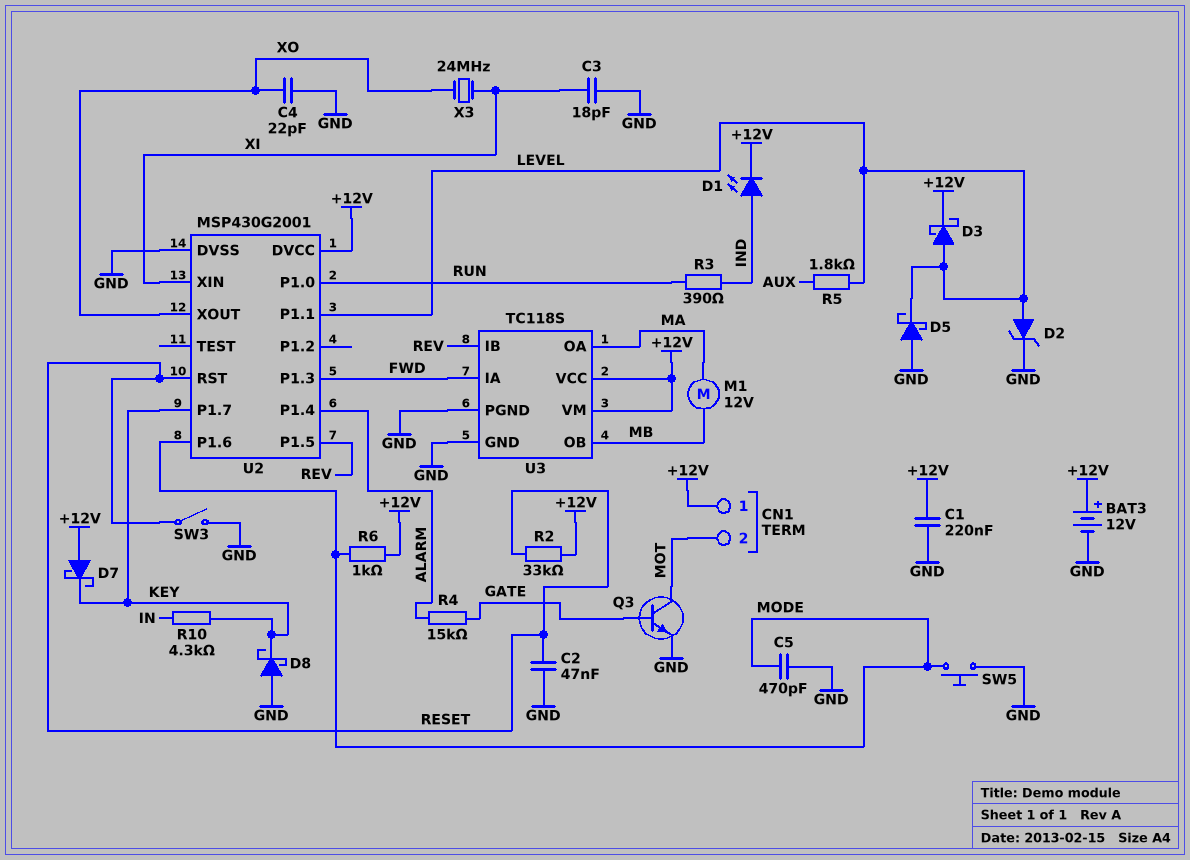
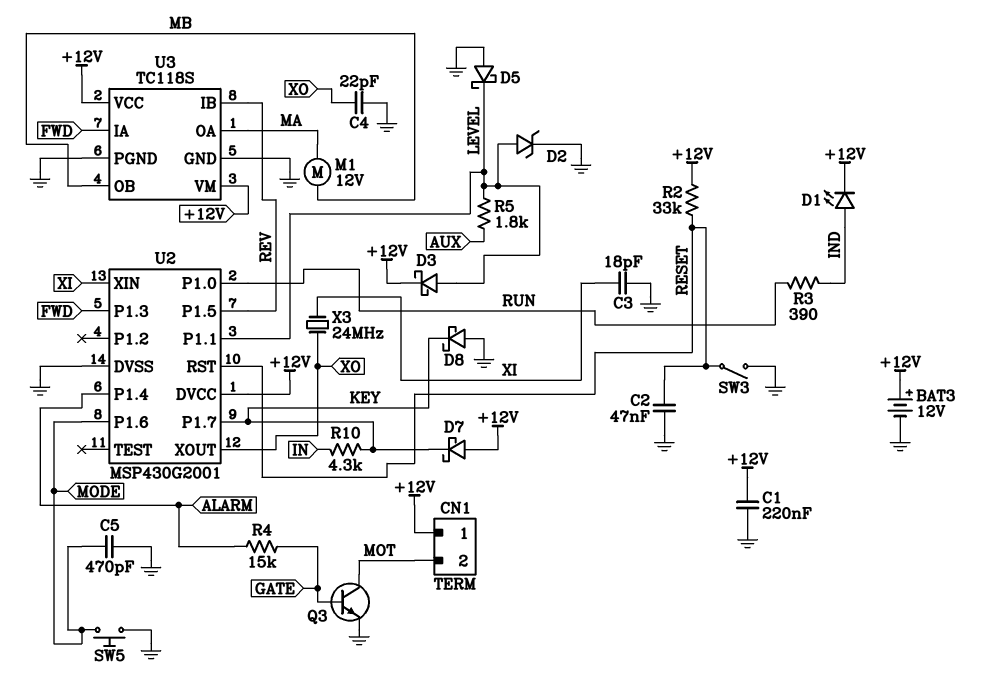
R6: 1k (+12V, MODE) -> none

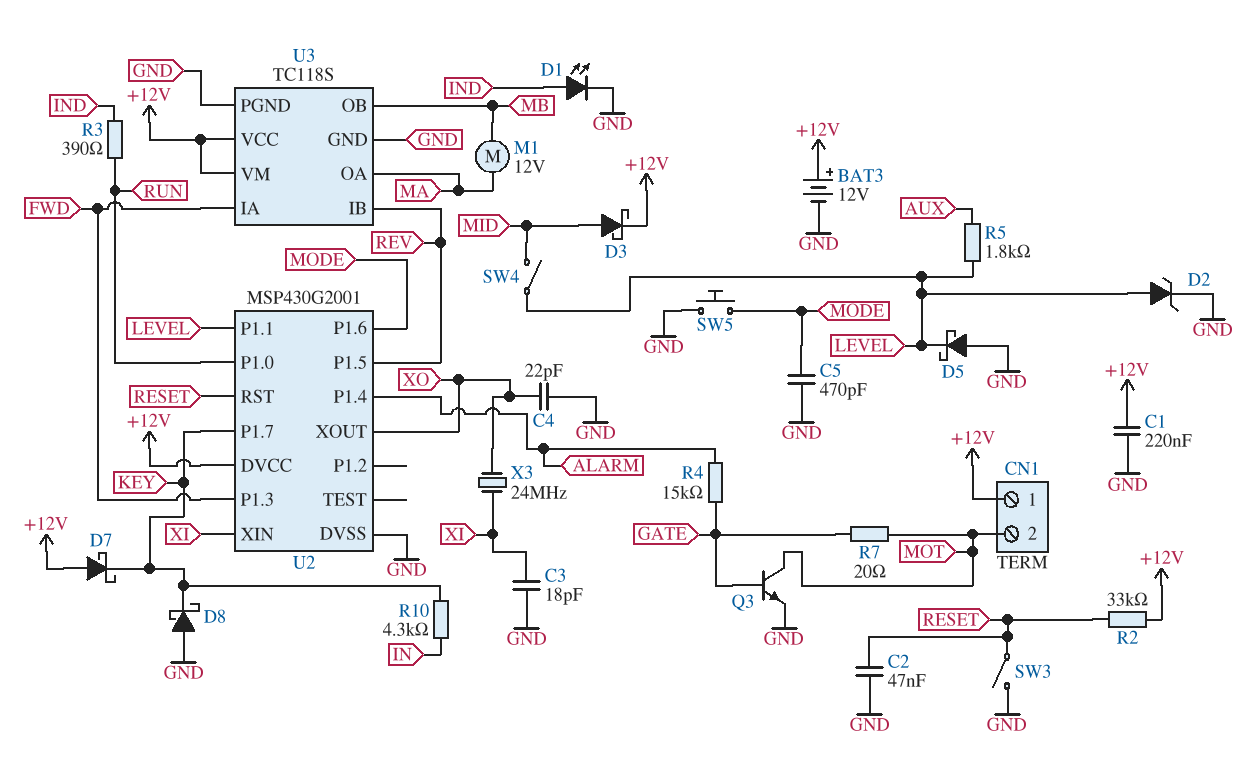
D1: LED (A IND, K +12V) -> LED (A IND, K GND)
D3: schottky (A LEVEL, K +12V) -> schottky (A MID, K +12V)
R7: none -> 20 (GATE, MOT)
SW4: none -> switch (LEVEL, MID)

